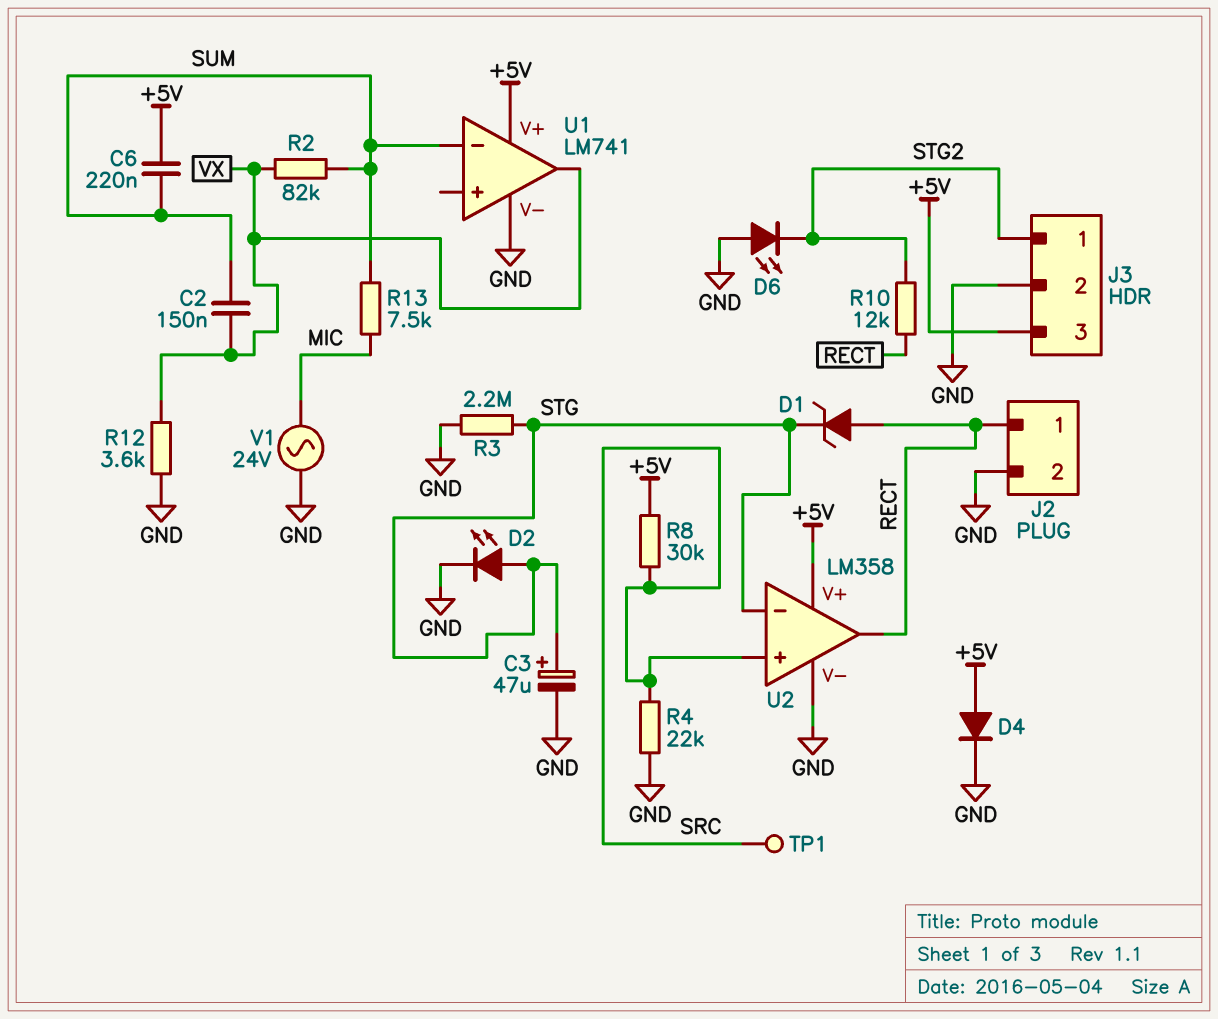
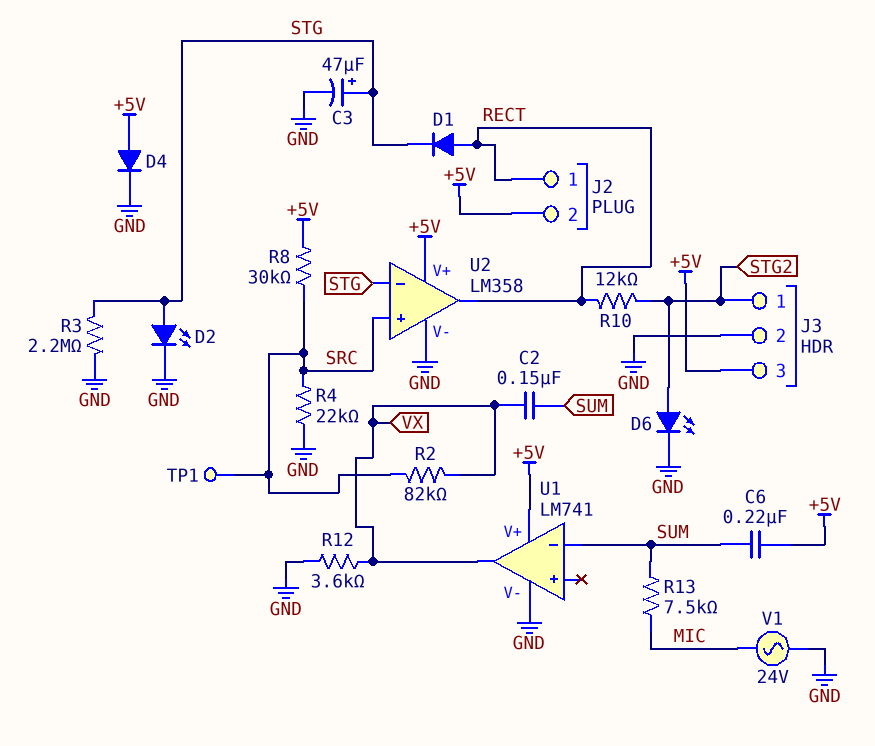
D1: zener (A RECT, K STG) -> diode (A RECT, K STG)
D6: LED (A GND, K STG2) -> LED (A STG2, K GND)
J2 pin 2: GND -> +5V
R2: 82k (SUM, VX) -> 82k (SRC, VX)

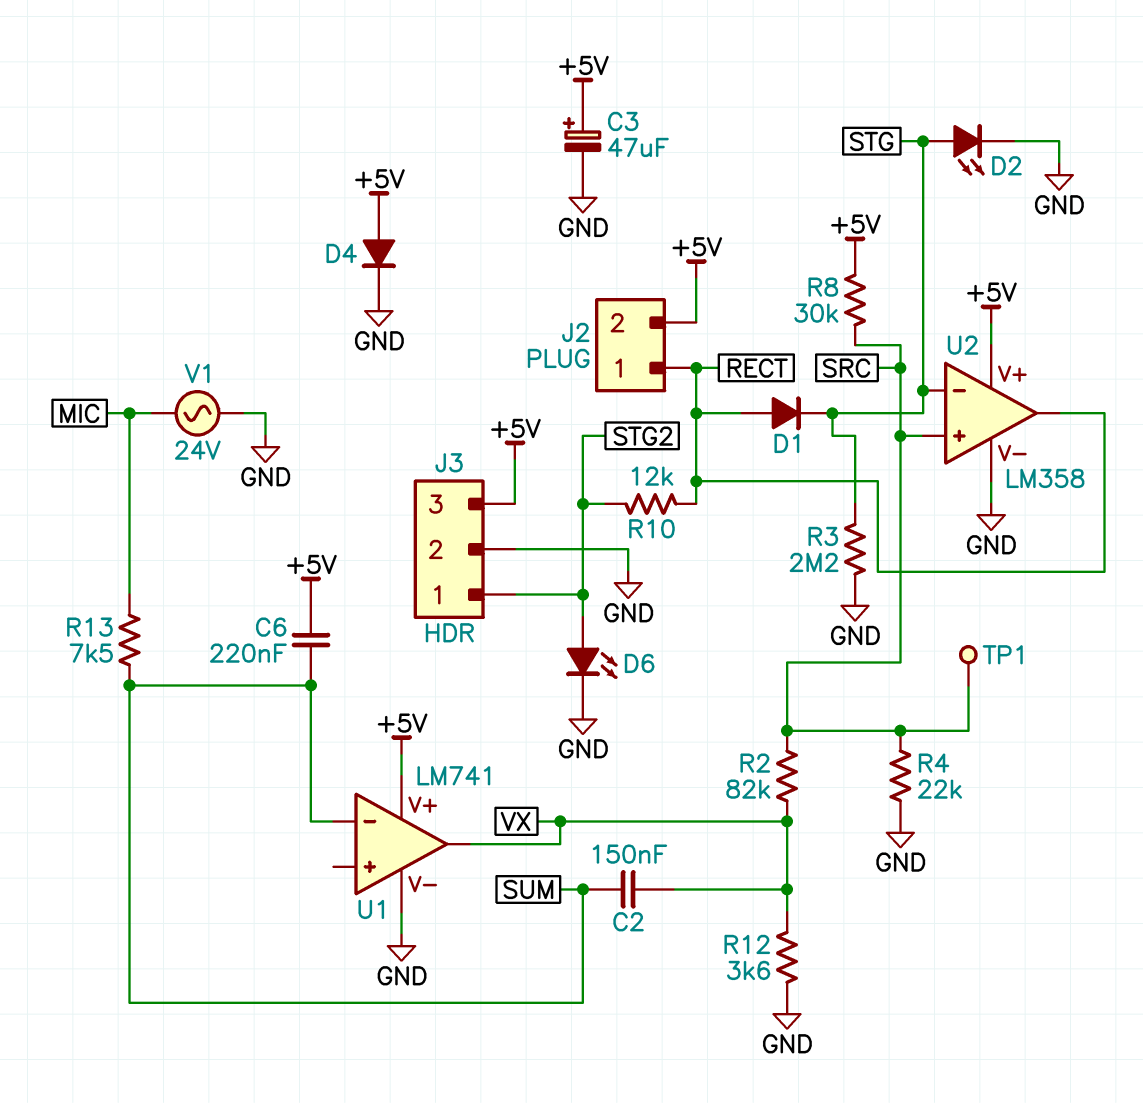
C3: 47uF (plus STG, minus GND) -> 47uF (plus +5V, minus GND)

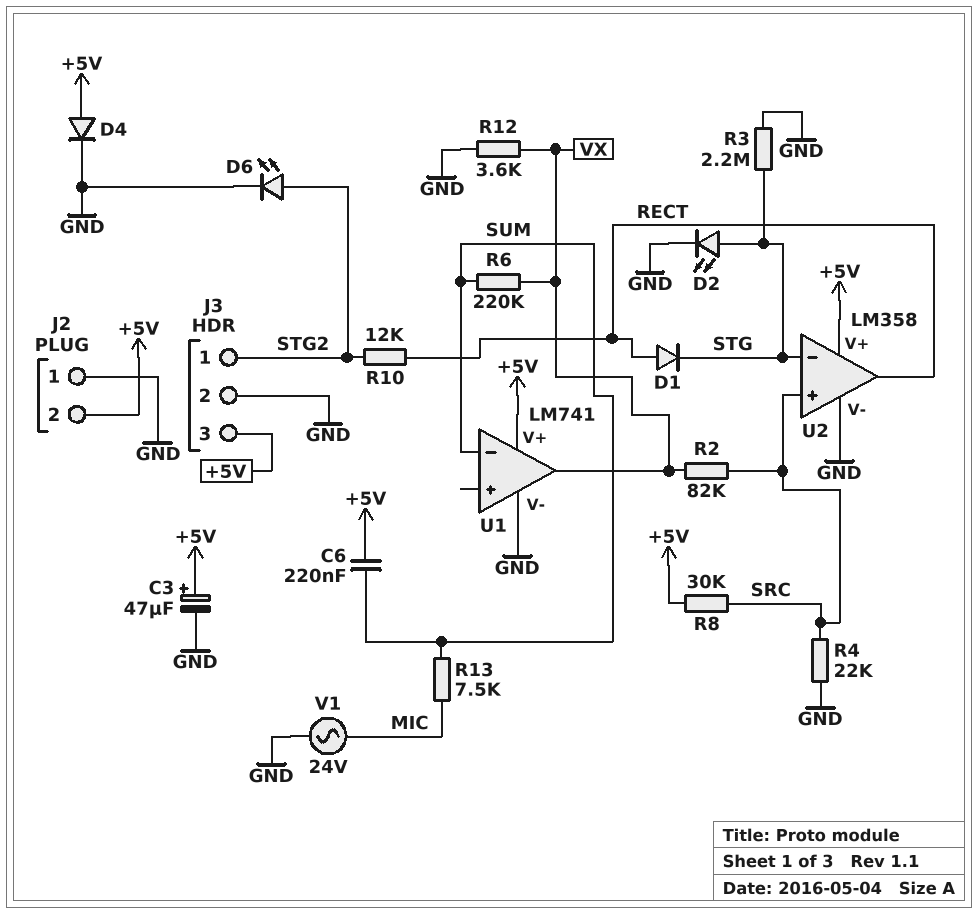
C2: 150nF (SUM, VX) -> none
J2 pin 1: RECT -> GND
R6: none -> 220k (SUM, VX)
TP1: test point (SRC) -> none

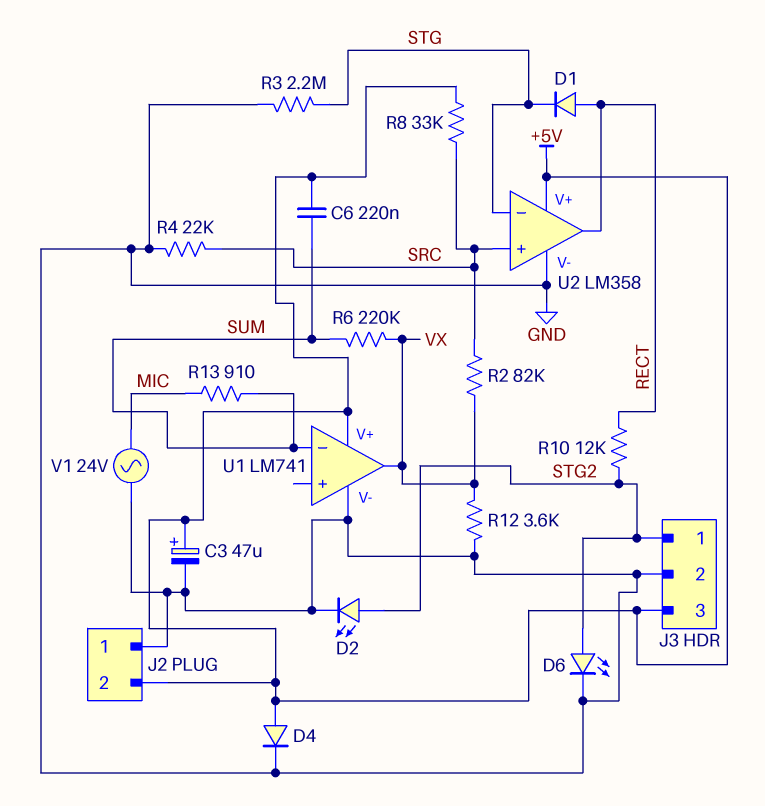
D2: LED (A STG, K GND) -> LED (A STG2, K GND)
R8: 30k (+5V, SRC) -> 33k (+5V, SRC)
R13: 7.5k (MIC, SUM) -> 910 (MIC, SUM)

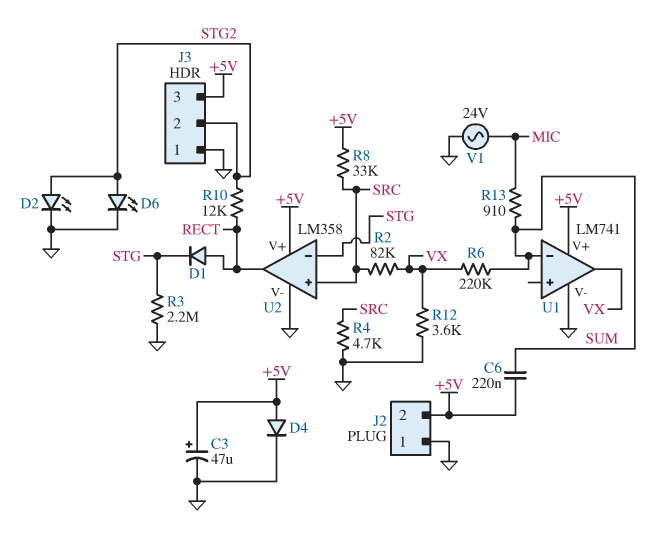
J3 pin 1: STG2 -> GND
J3 pin 2: GND -> STG2
R4: 22k (GND, SRC) -> 4.7k (GND, SRC)

